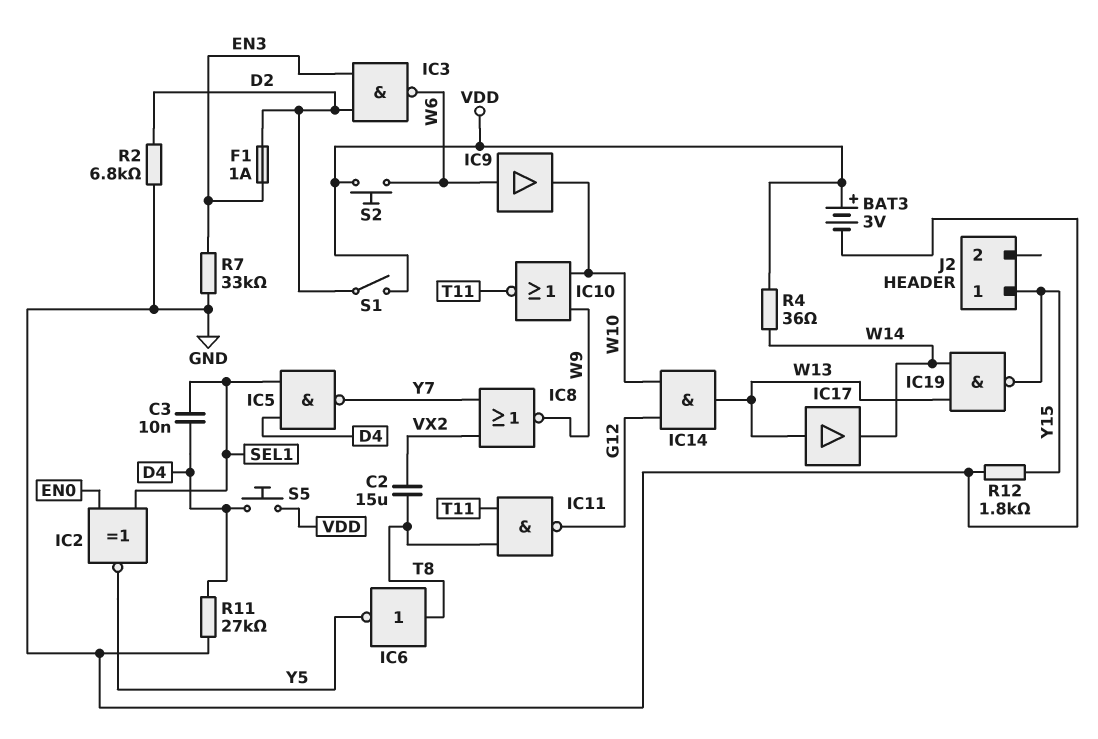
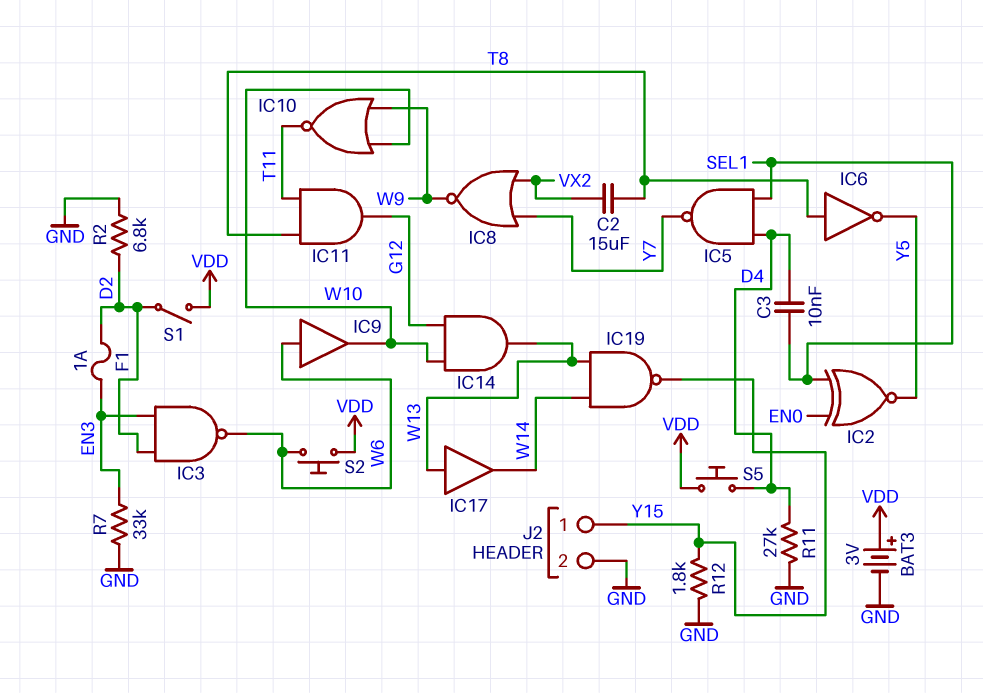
IC11: NAND (in T8, in T11, out G12) -> AND (in T8, in T11, out G12)
J2 pin 2: none -> GND
R4: 36 (VDD, W14) -> none

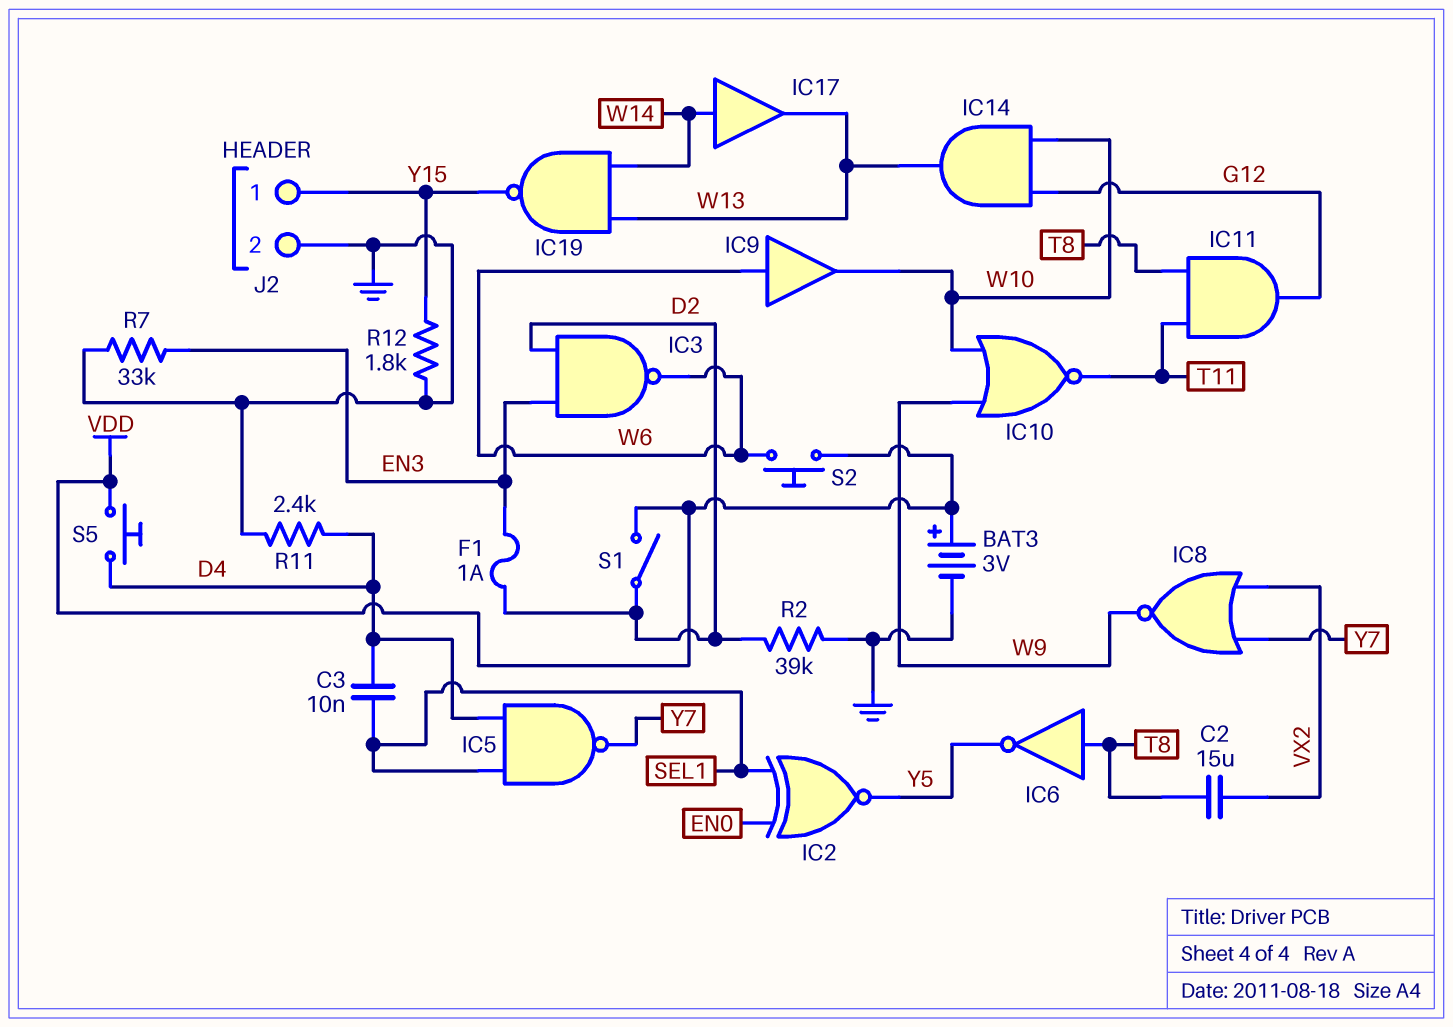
IC17: buffer (in W13, out W14) -> buffer (in W14, out W13)
R2: 6.8k (D2, GND) -> 39k (D2, GND)
R11: 27k (D4, GND) -> 2.4k (D4, GND)

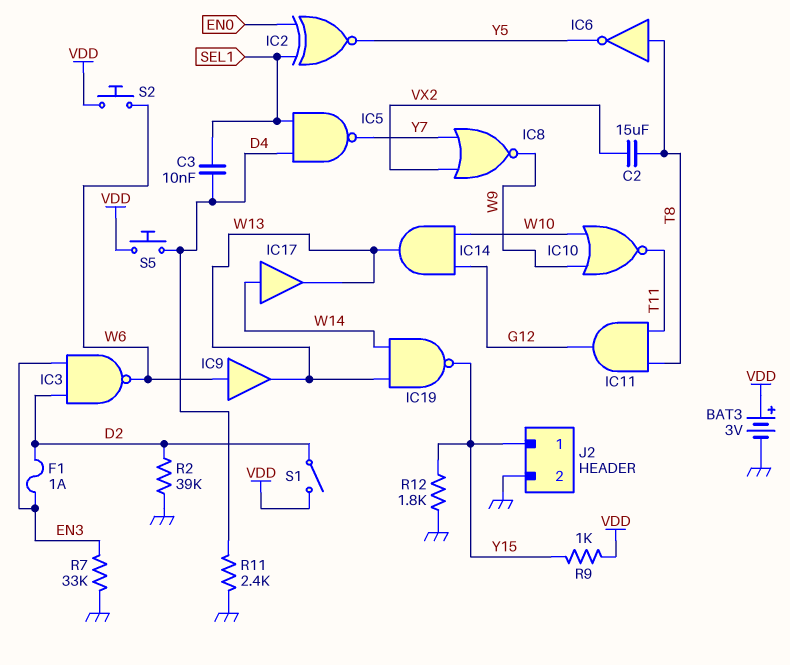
IC9: buffer (in W6, out W10) -> buffer (in W6, out W13)
R9: none -> 1k (VDD, Y15)

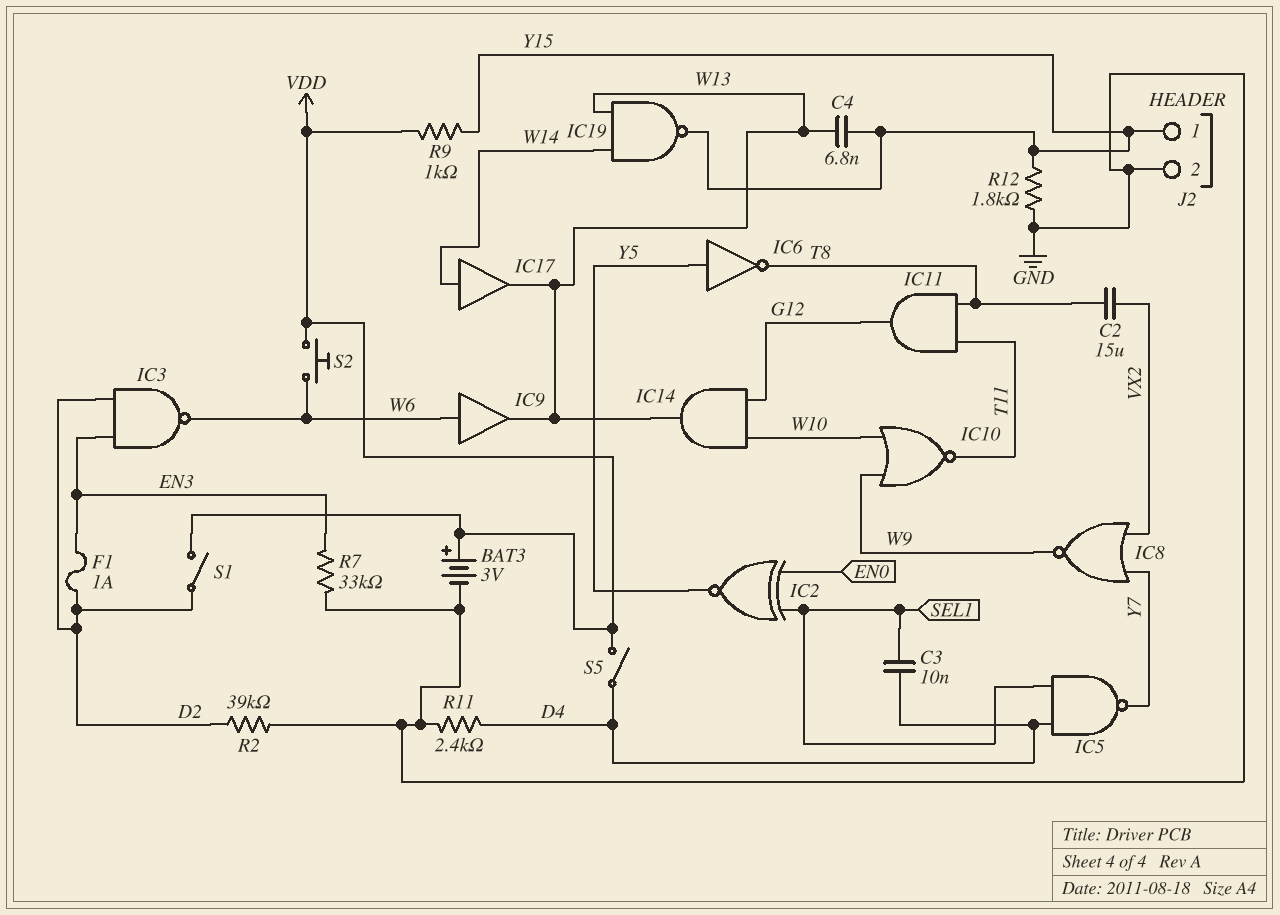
C4: none -> 6.8nF (W13, Y15)
IC6: NOT (in T8, out Y5) -> NOT (in Y5, out T8)
S5: button (D4, VDD) -> switch (D4, VDD)

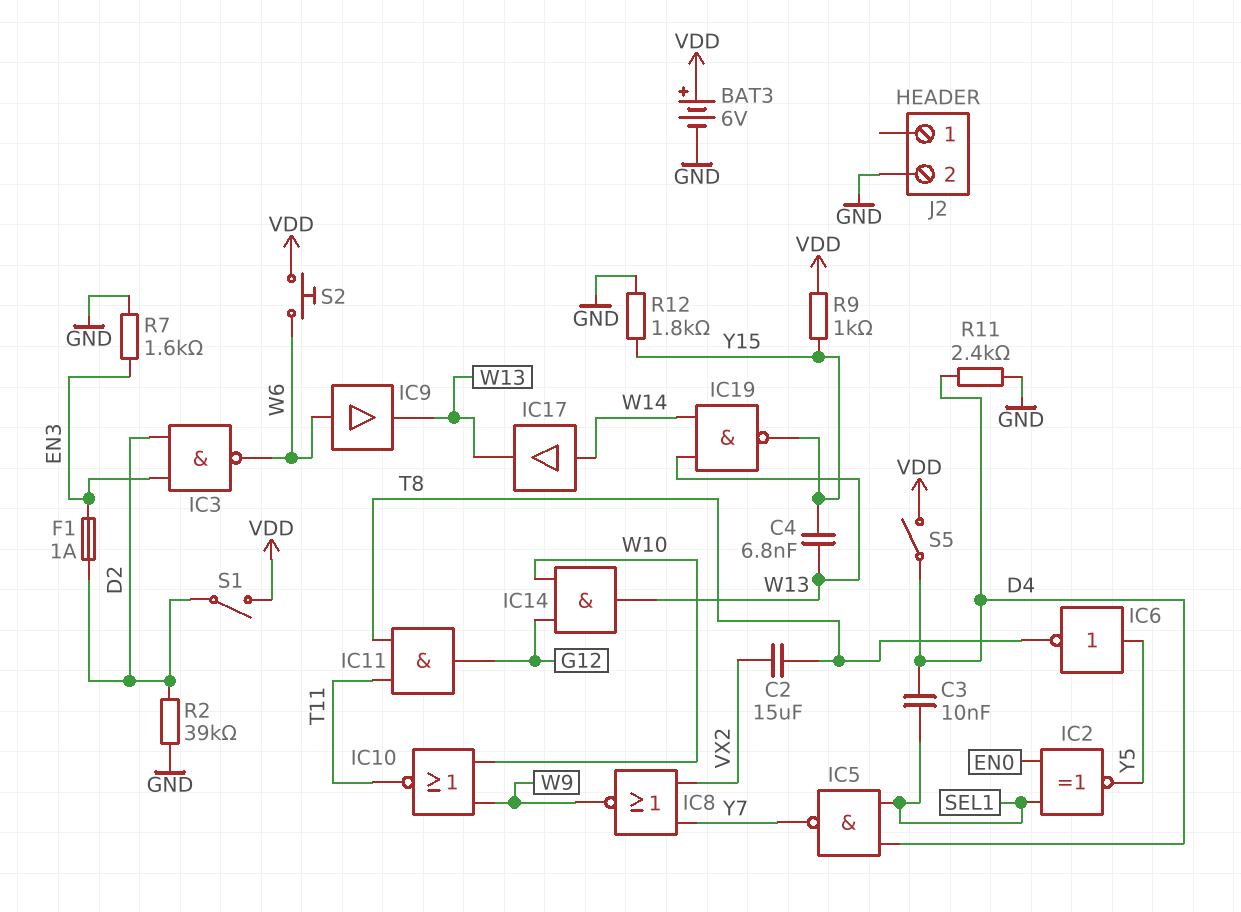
BAT3: 3V (plus VDD, minus GND) -> 6V (plus VDD, minus GND)
J2 pin 1: Y15 -> none
R7: 33k (EN3, GND) -> 1.6k (EN3, GND)

